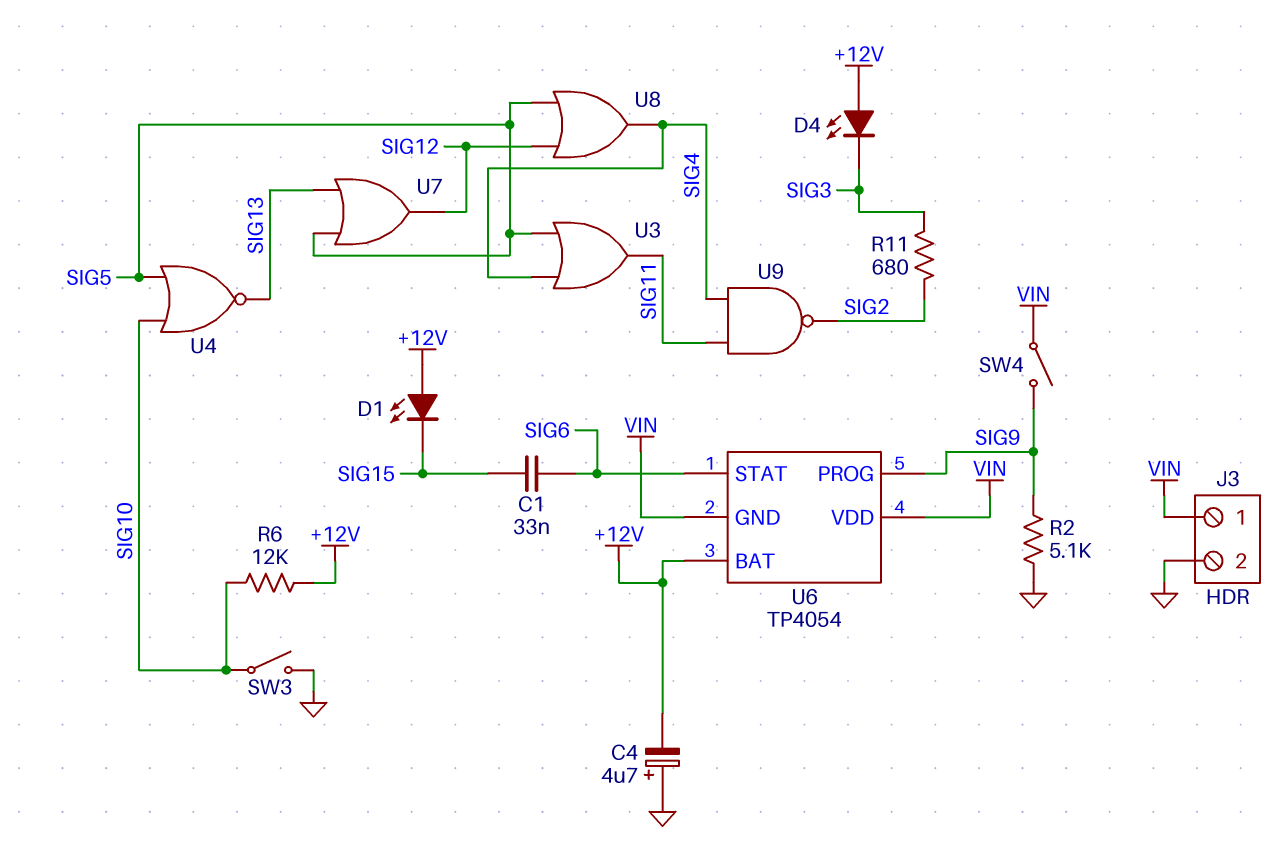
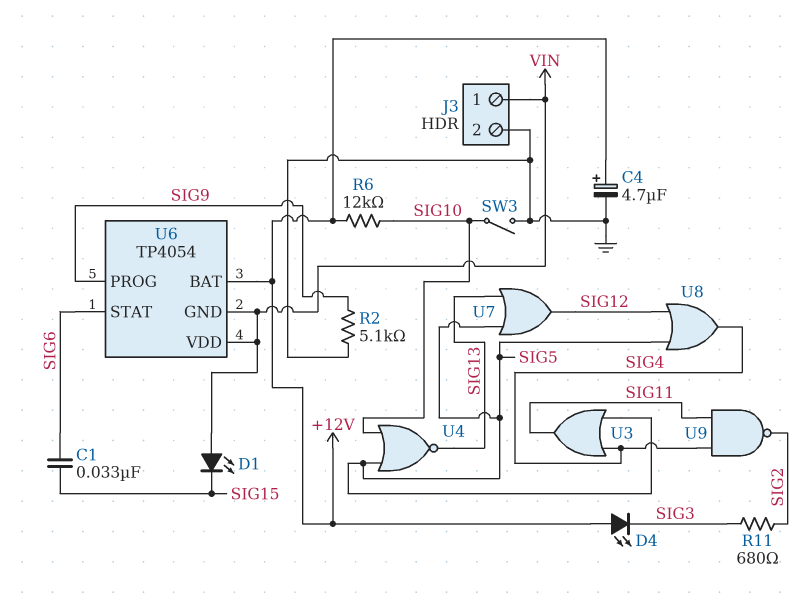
C4: 4.7uF (plus GND, minus +12V) -> 4.7uF (plus +12V, minus GND)
D1: LED (A +12V, K SIG15) -> LED (A VIN, K SIG15)
SW4: switch (SIG9, VIN) -> none

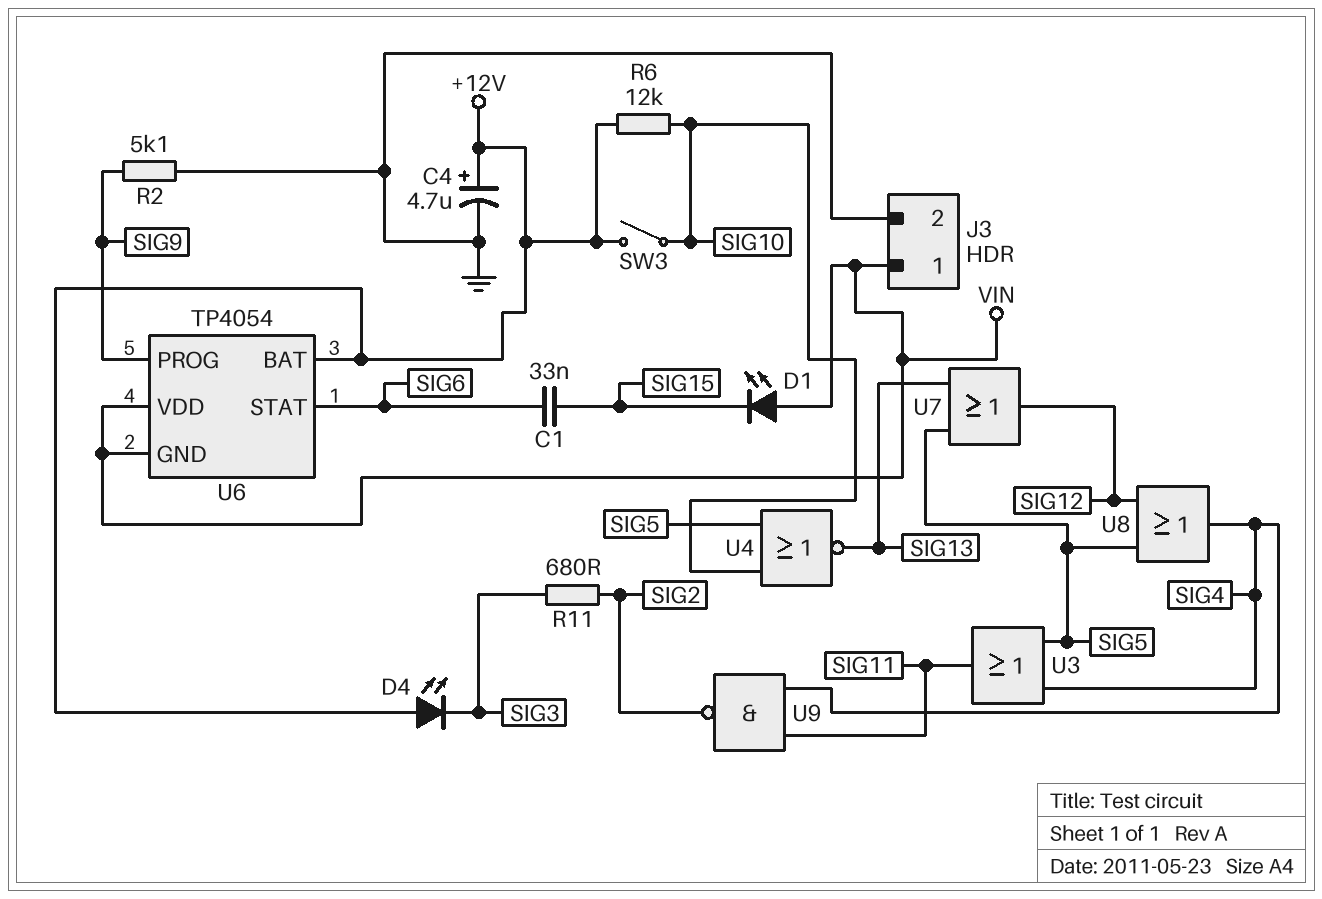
SW3: switch (GND, SIG10) -> switch (+12V, SIG10)

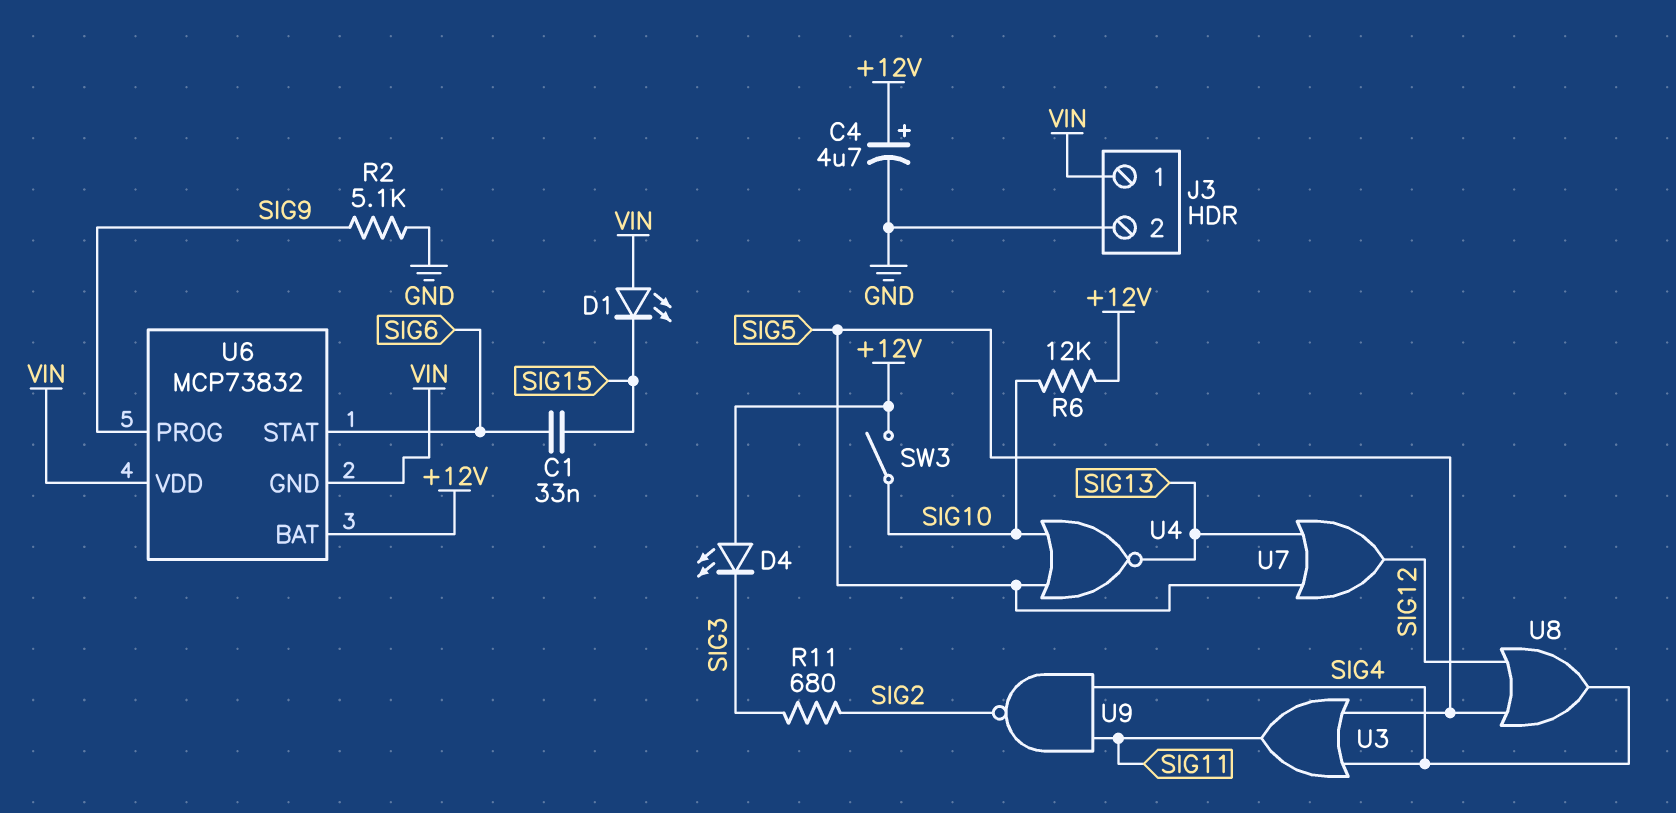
U6: TP4054 -> MCP73832

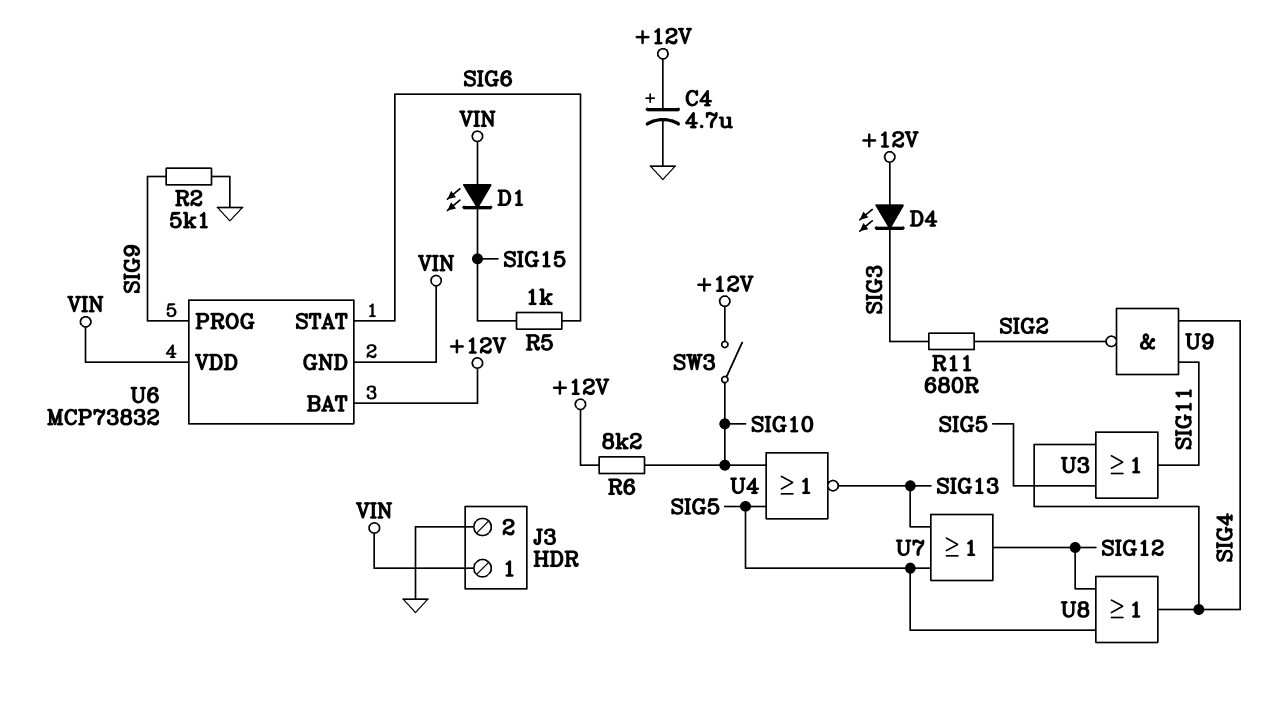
C1: 33nF (SIG6, SIG15) -> none
R5: none -> 1k (SIG6, SIG15)
R6: 12k (+12V, SIG10) -> 8.2k (+12V, SIG10)

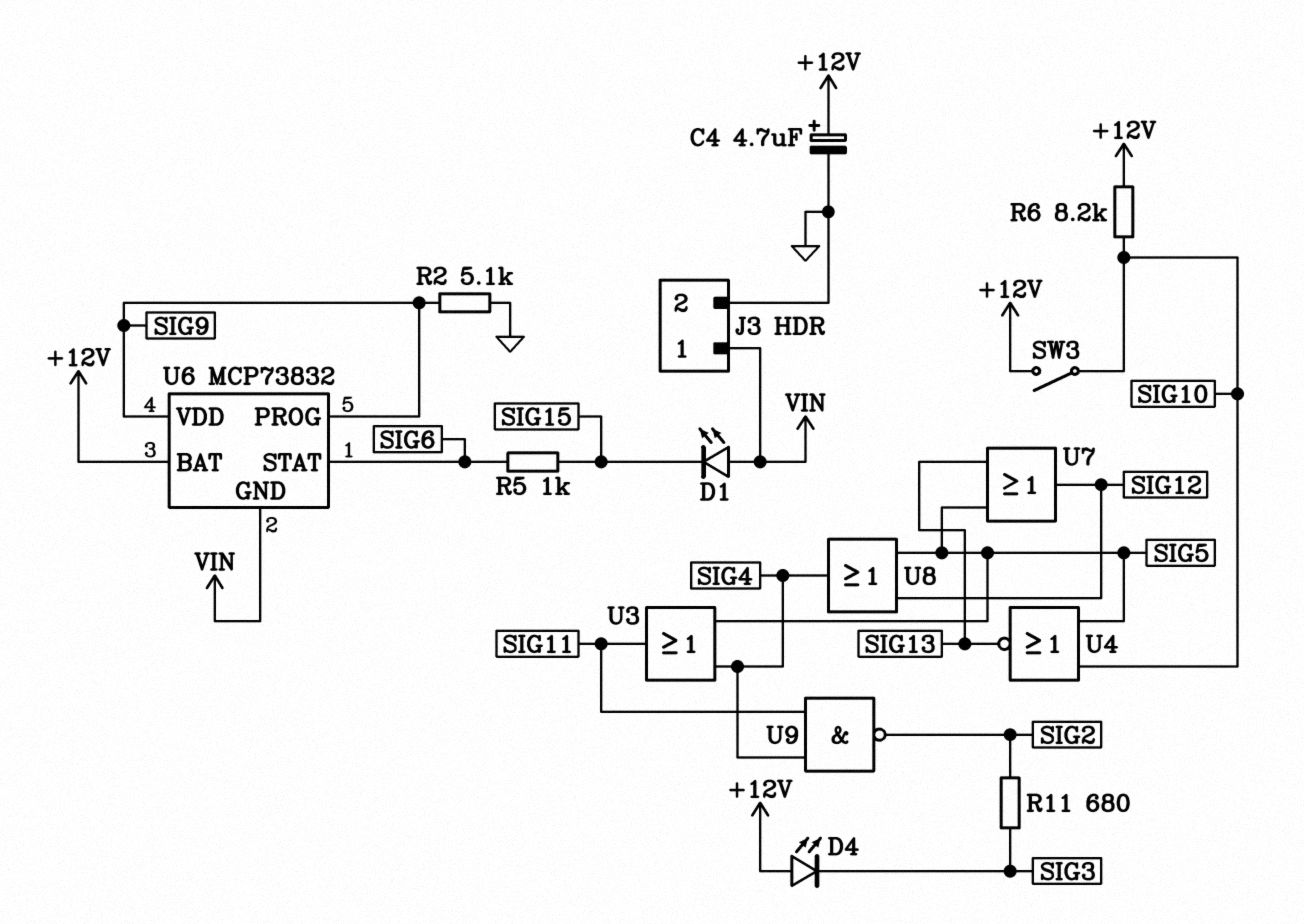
U6 pin VDD: VIN -> SIG9

